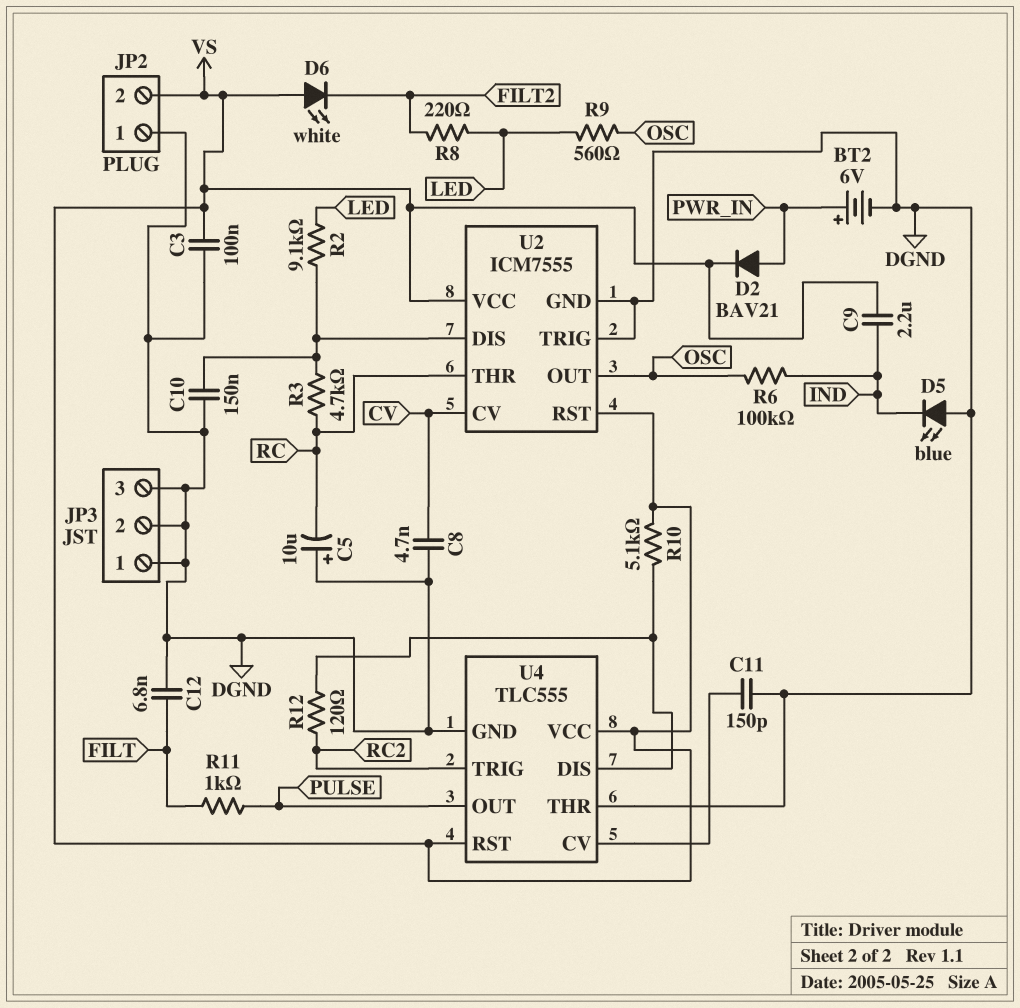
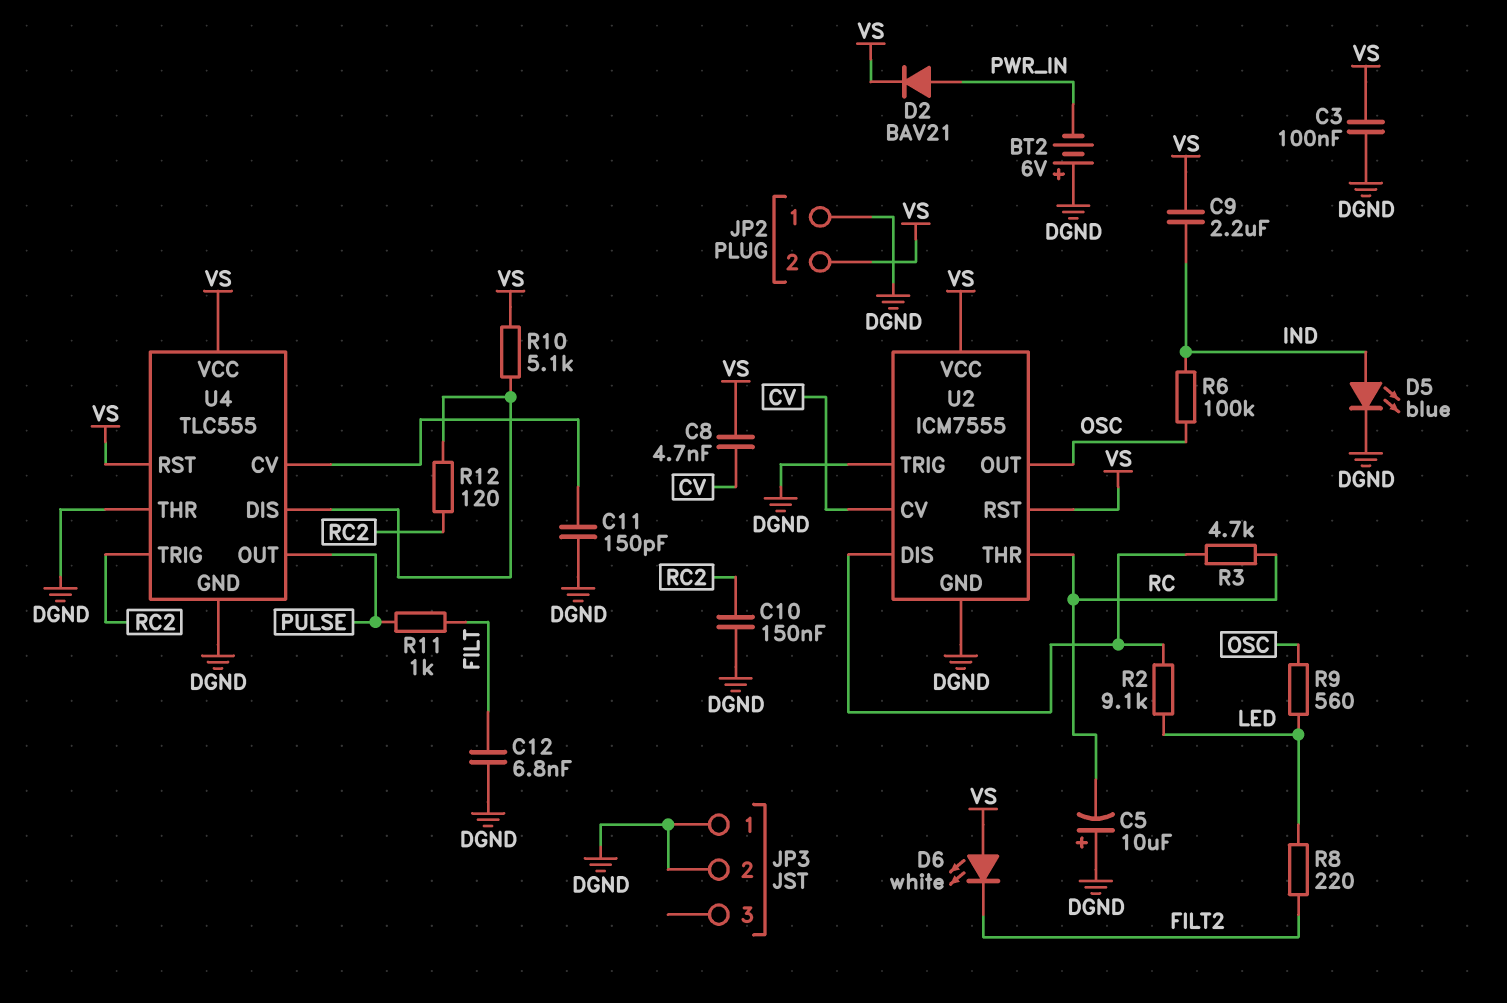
BT2: 6V (plus PWR_IN, minus DGND) -> 6V (plus DGND, minus PWR_IN)
C8: 4.7nF (CV, DGND) -> 4.7nF (CV, VS)
C10: 150nF (DGND, U2/DIS) -> 150nF (DGND, RC2)
D5: LED blue (A DGND, K IND) -> LED blue (A IND, K DGND)
JP3 pin 3: DGND -> none

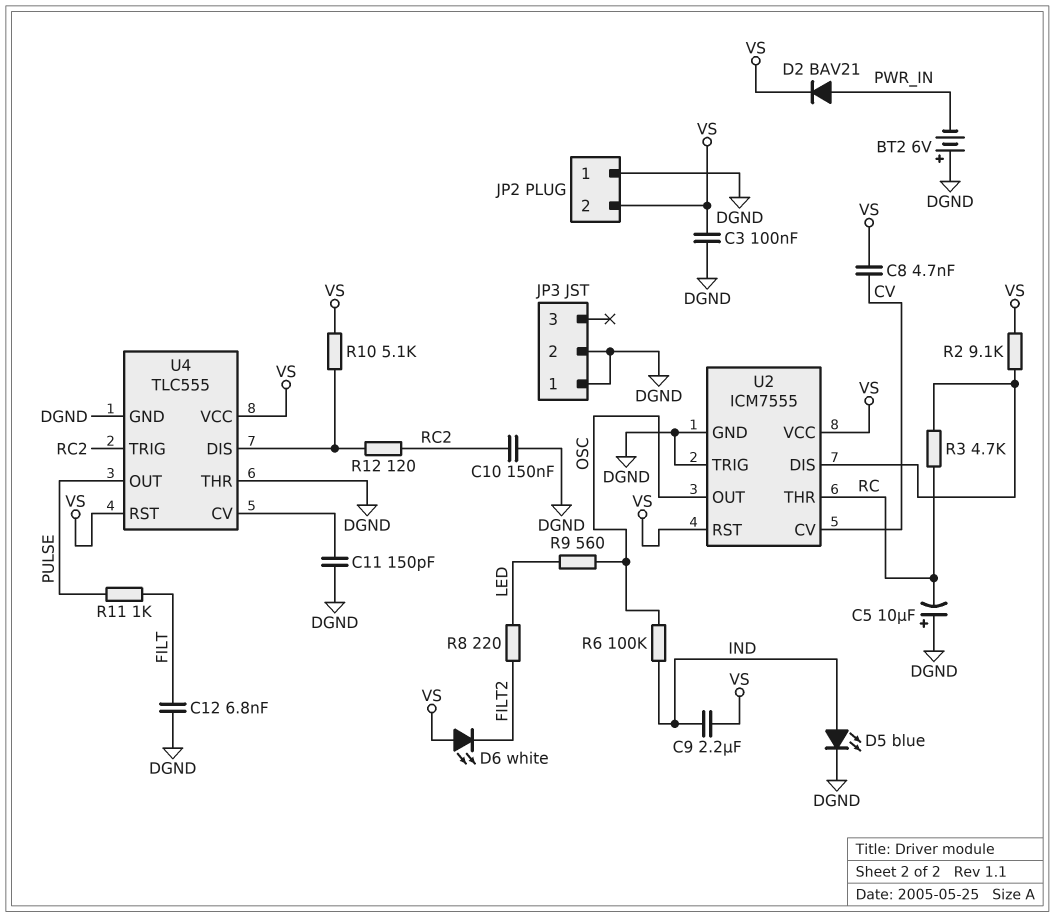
R2: 9.1k (LED, U2/DIS) -> 9.1k (U2/DIS, VS)

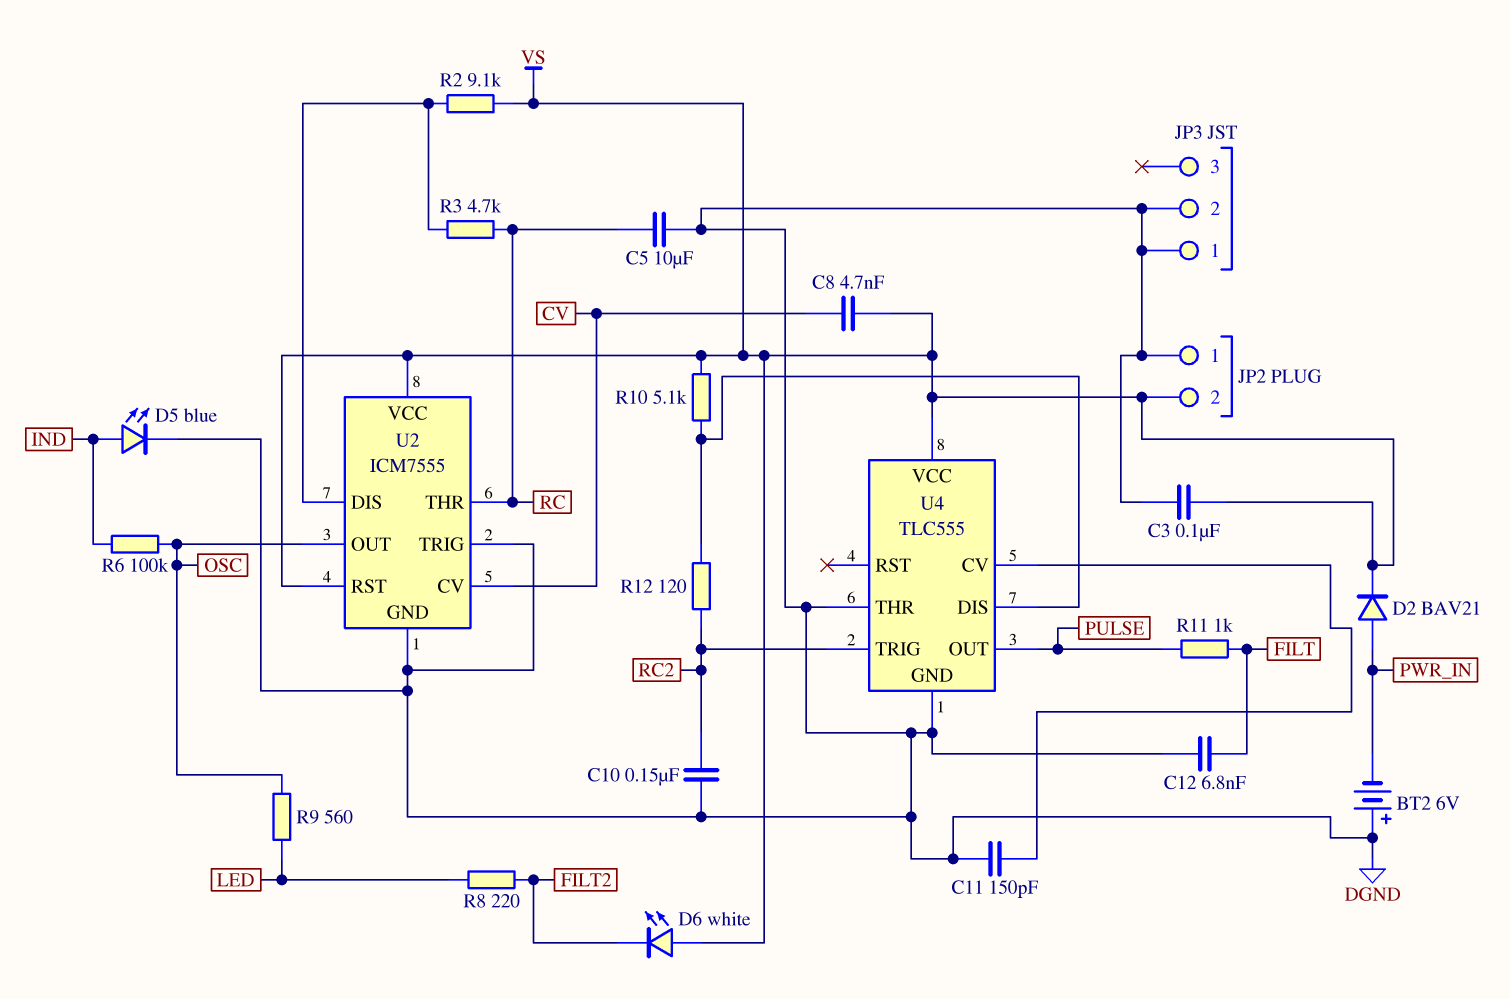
C5: 10uF (plus DGND, minus RC) -> 10uF (DGND, RC)
C9: 2.2uF (IND, VS) -> none
U4 pin RST: VS -> none

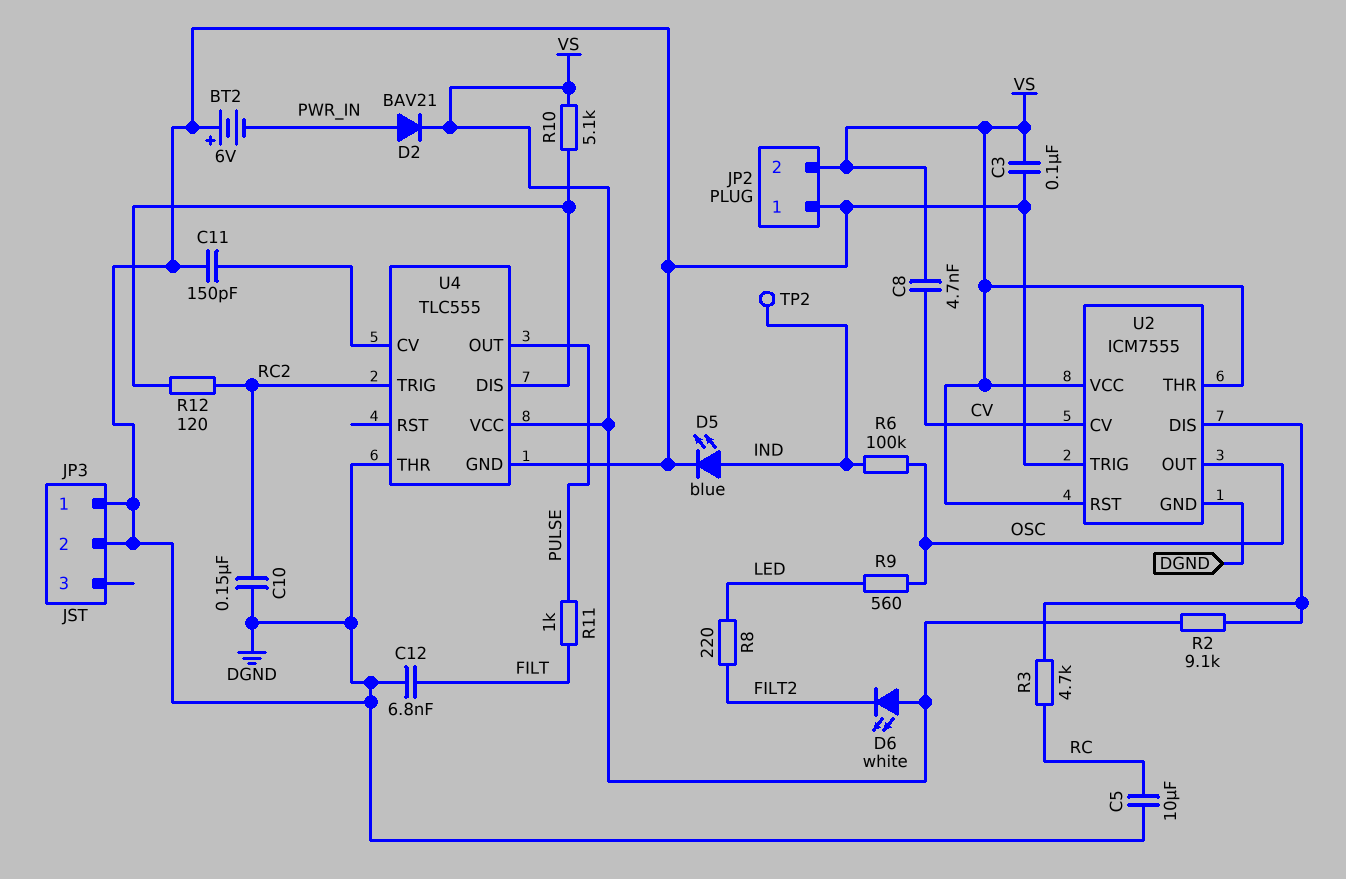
TP2: none -> test point (IND)
U2 pin THR: RC -> VS

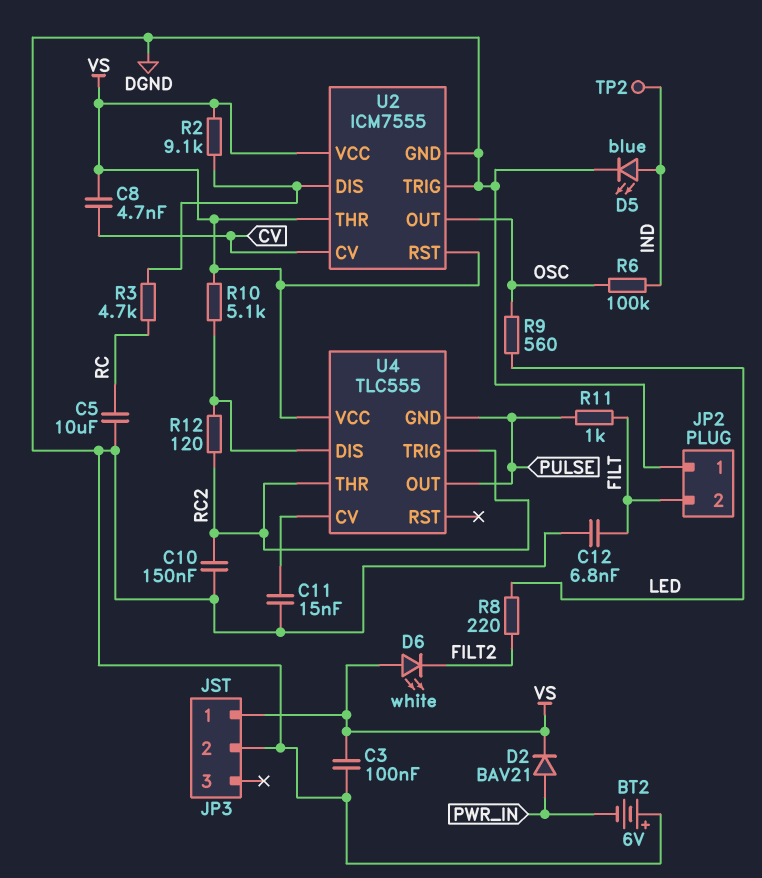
C11: 150pF (DGND, U4/CV) -> 15nF (DGND, U4/CV)
JP2 pin 2: VS -> FILT
JP3 pin 1: DGND -> VS
U4 pin GND: DGND -> PULSE
U4 pin THR: DGND -> RC2

